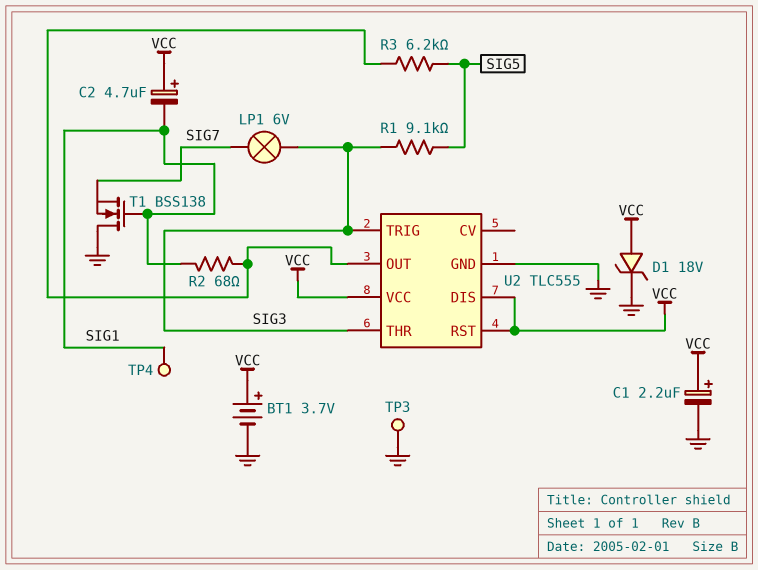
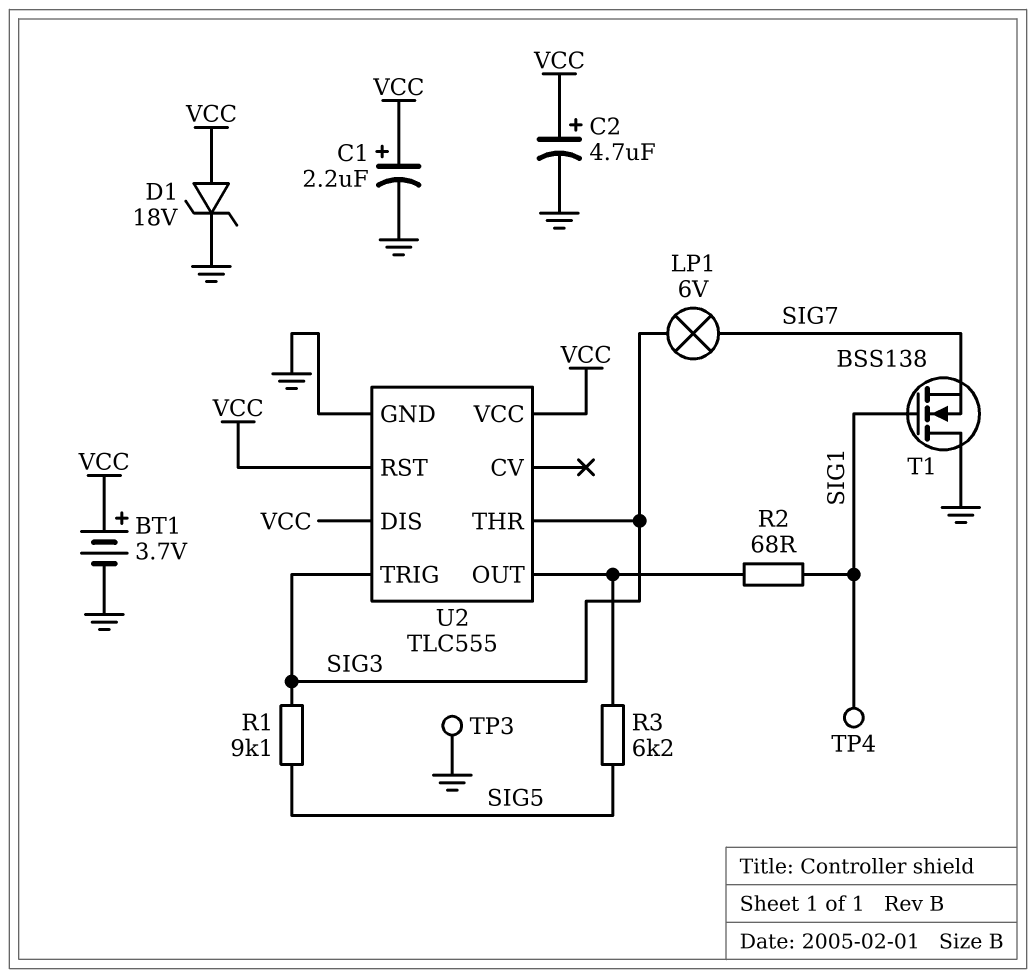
C2: 4.7uF (plus VCC, minus SIG1) -> 4.7uF (plus VCC, minus GND)

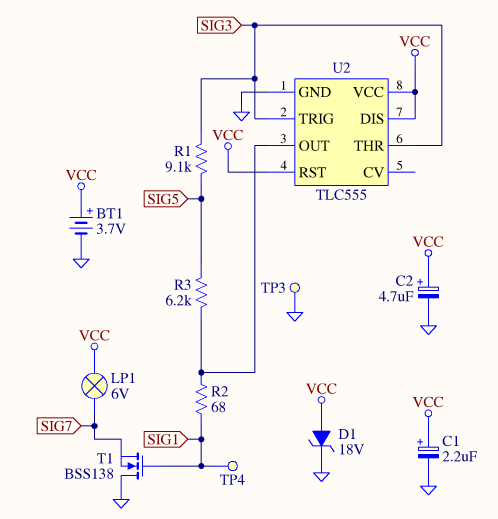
LP1: lamp 6V (SIG3, SIG7) -> lamp 6V (SIG7, VCC)

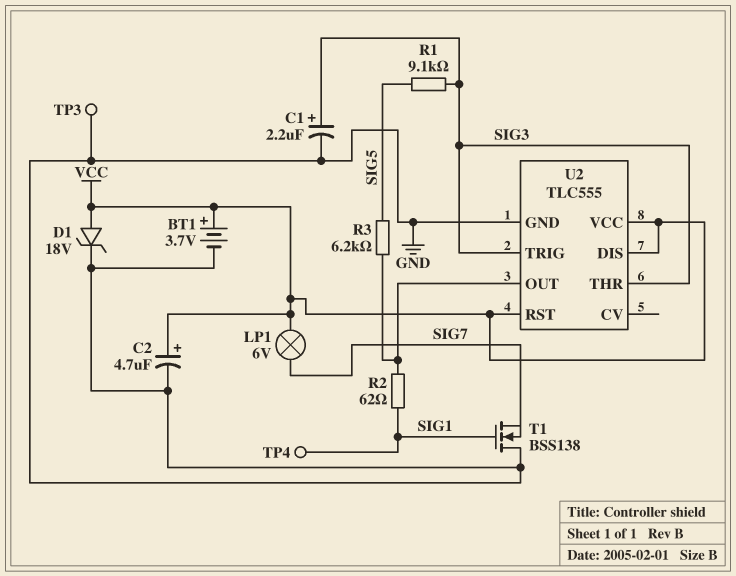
C1: 2.2uF (plus VCC, minus GND) -> 2.2uF (plus SIG3, minus GND)
R2: 68 (SIG1, U2/OUT) -> 62 (SIG1, U2/OUT)

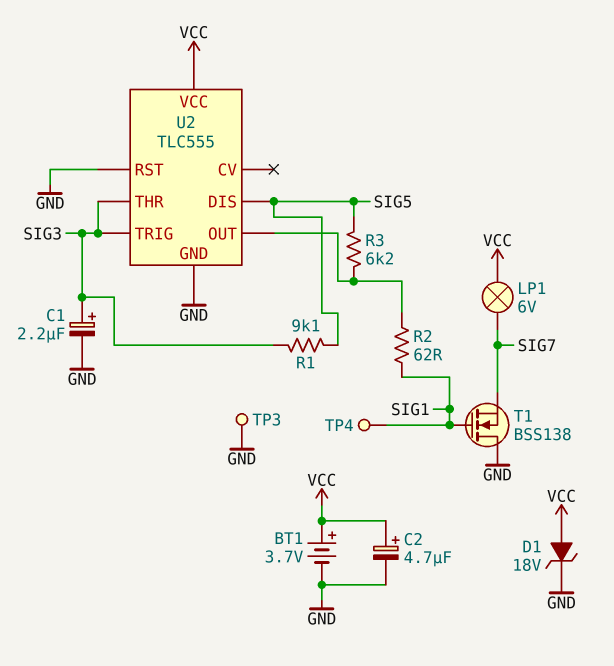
U2 pin DIS: VCC -> SIG5
U2 pin RST: VCC -> GND

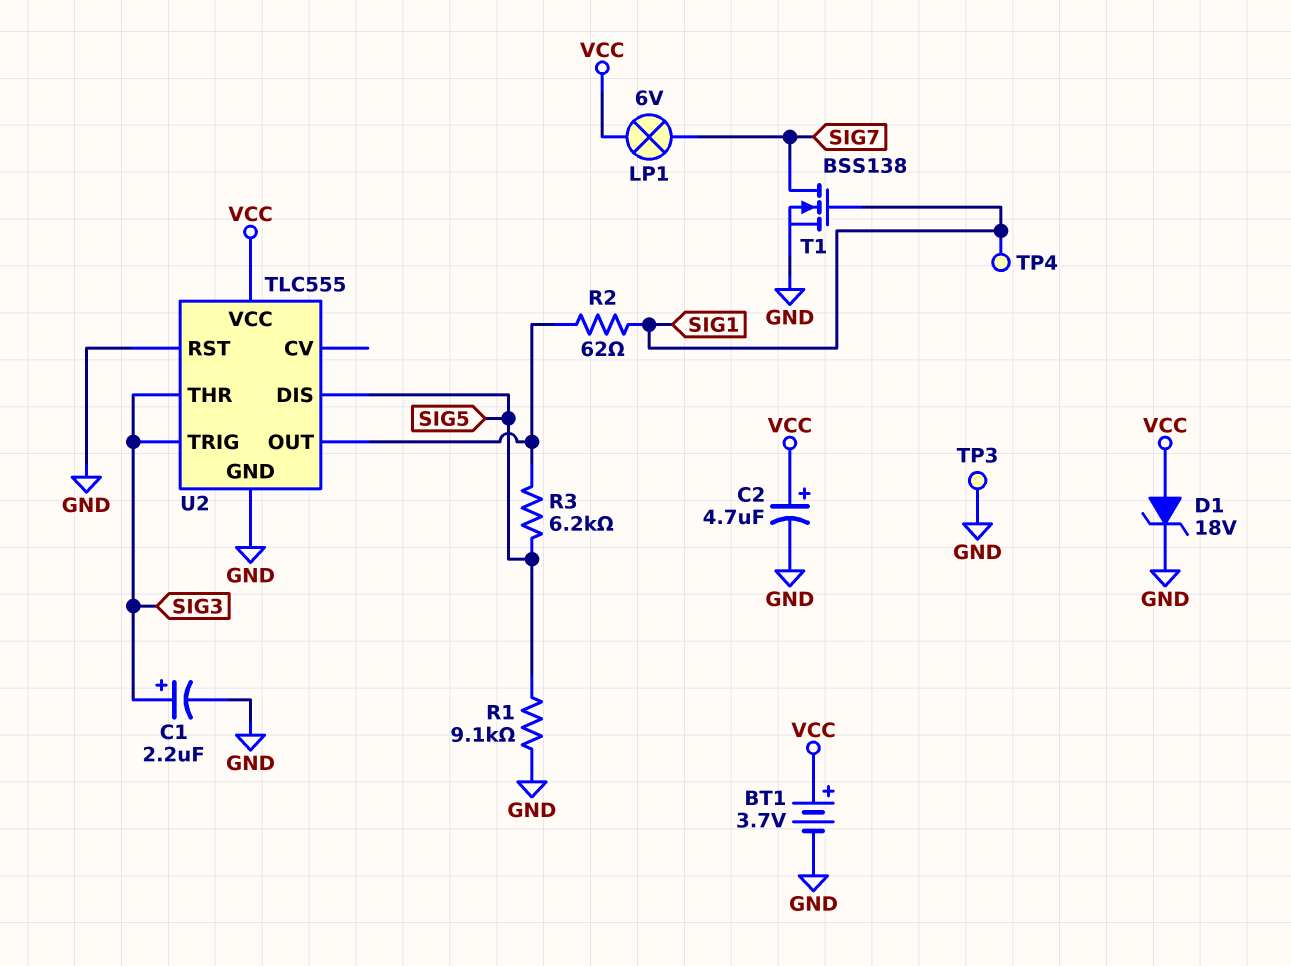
R1: 9.1k (SIG3, SIG5) -> 9.1k (GND, SIG5)
T1: NMOS BSS138 (G SIG1, D GND, S SIG7) -> NMOS BSS138 (G SIG1, D SIG7, S GND)

